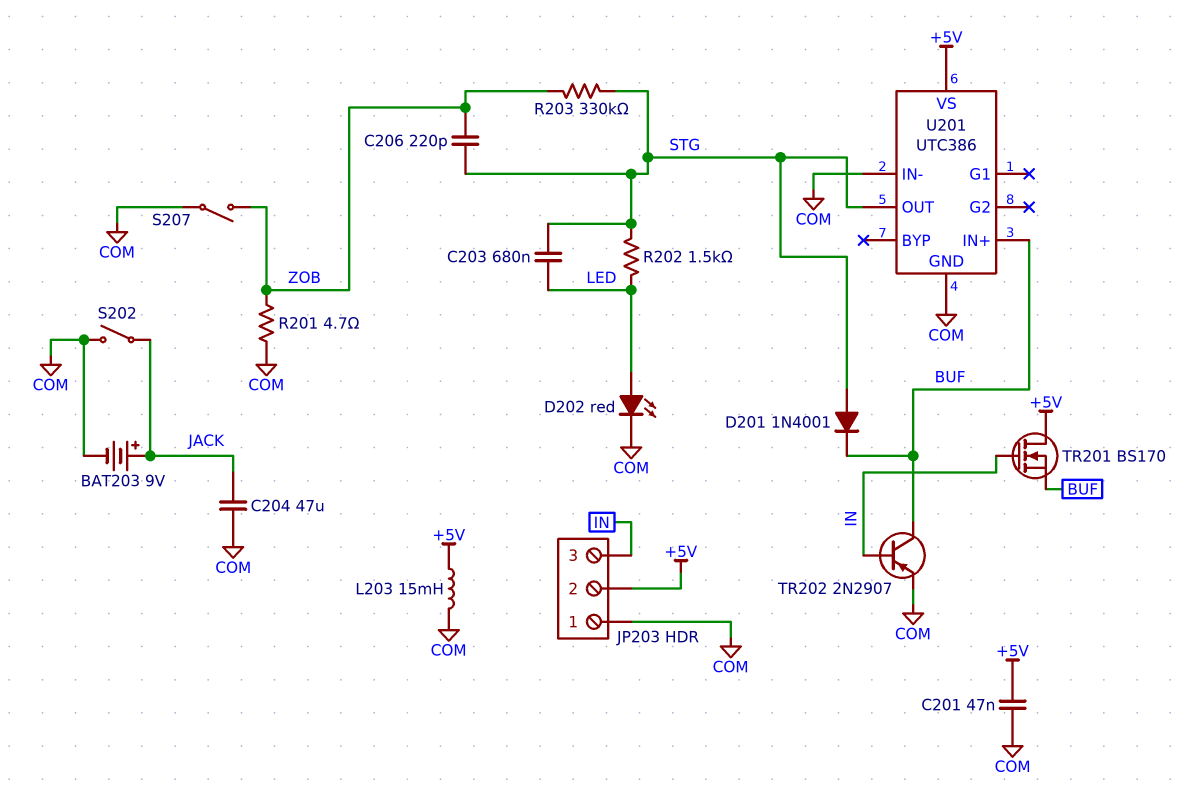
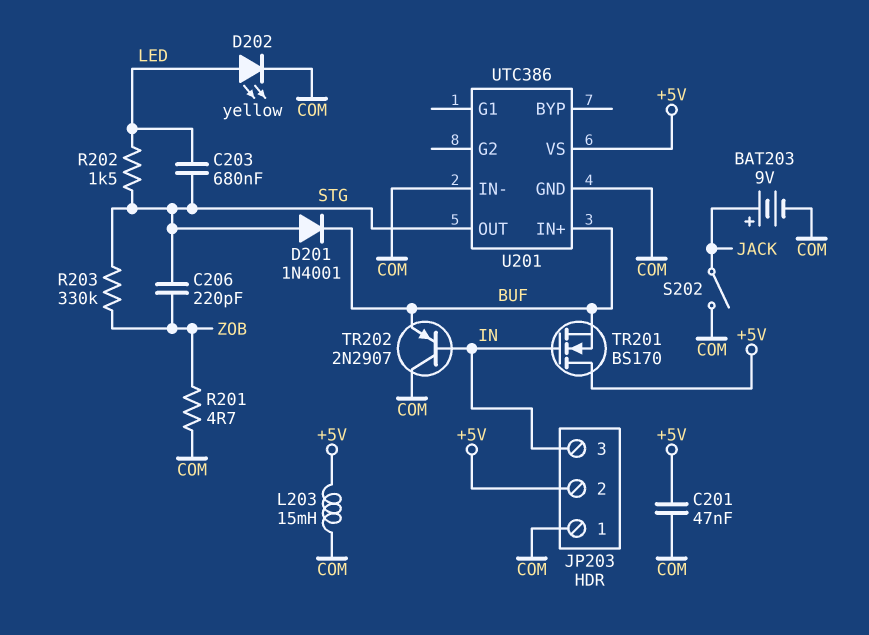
C204: 47uF (COM, JACK) -> none
D202: LED red (A LED, K COM) -> LED yellow (A LED, K COM)
S207: switch (COM, ZOB) -> none
TR202: PNP 2N2907 (B IN, C BUF, E COM) -> PNP 2N2907 (B IN, C COM, E BUF)

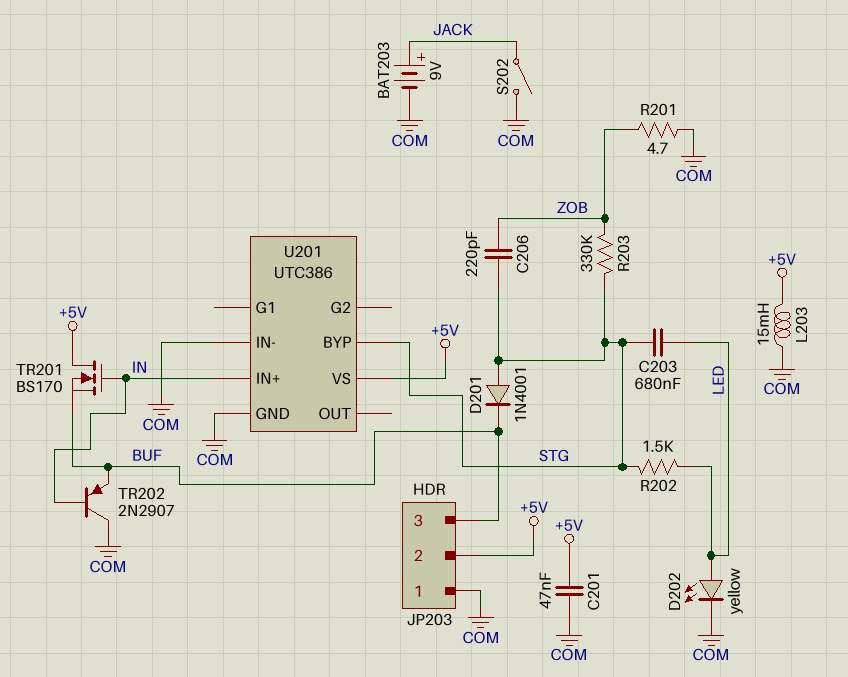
JP203 pin 3: IN -> BUF
U201 pin BYP: none -> STG
U201 pin IN+: BUF -> IN
U201 pin OUT: STG -> none

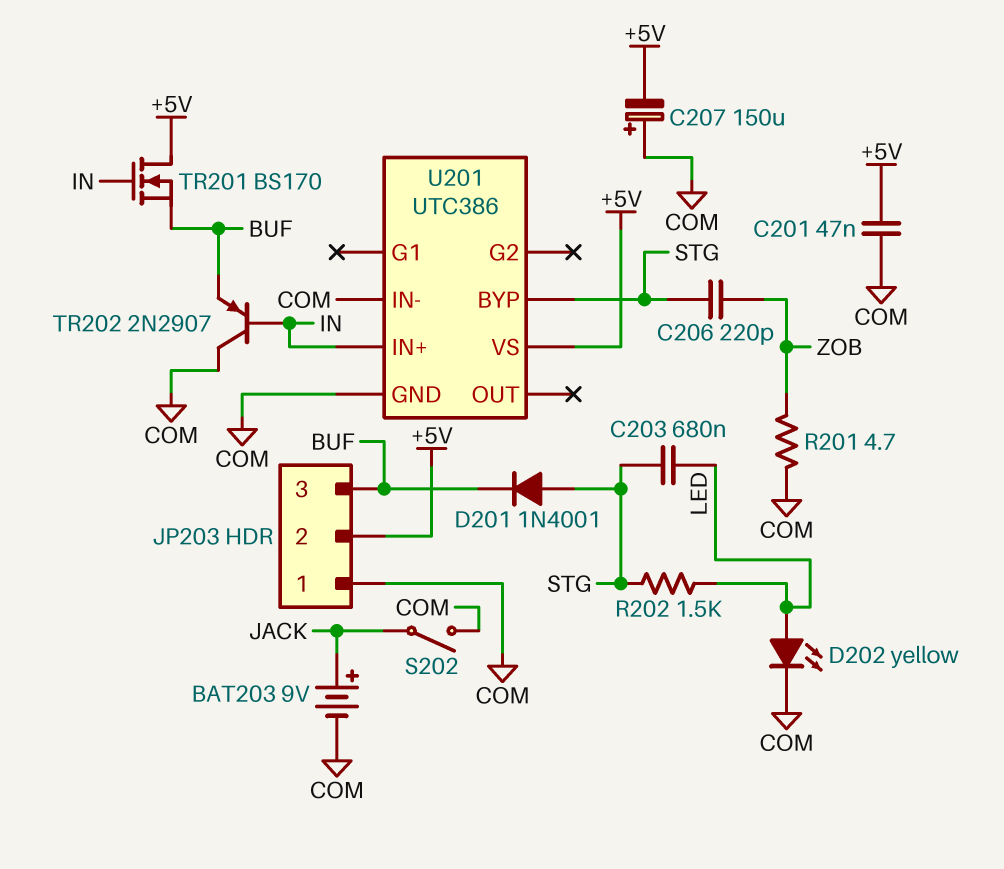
C207: none -> 150uF (plus COM, minus +5V)
L203: 15mH (+5V, COM) -> none
R203: 330k (STG, ZOB) -> none

